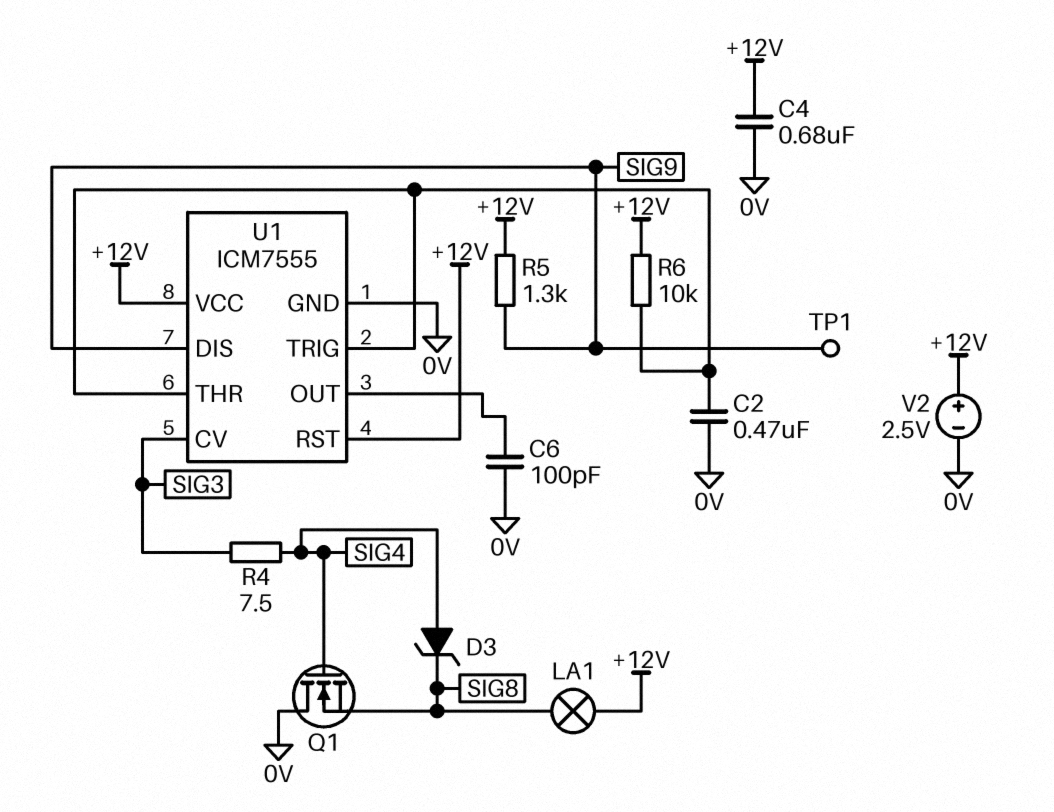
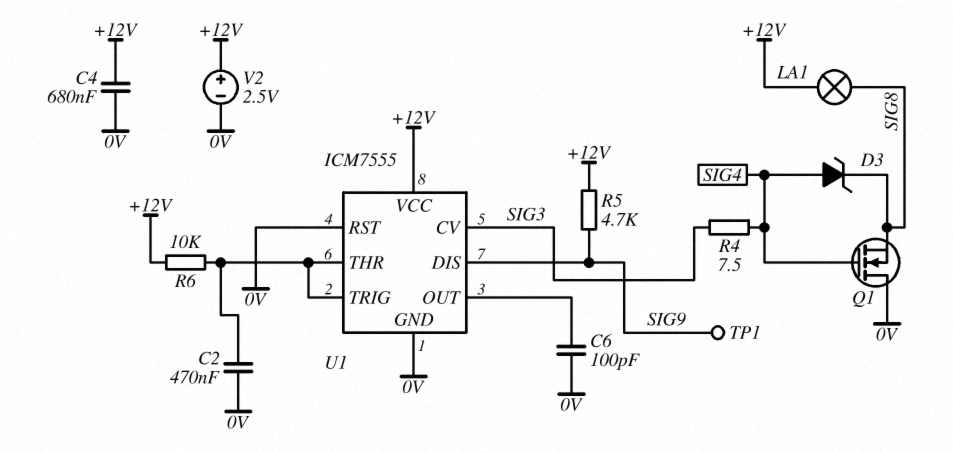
R5: 1.3k (+12V, SIG9) -> 4.7k (+12V, SIG9)
U1 pin RST: +12V -> 0V

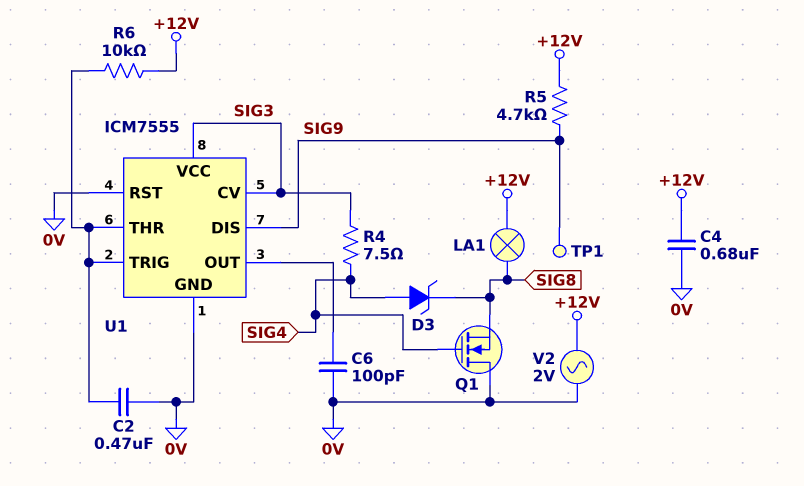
U1 pin VCC: +12V -> SIG3
V2: 2.5V (plus +12V, minus 0V) -> AC 2V (+12V, 0V)

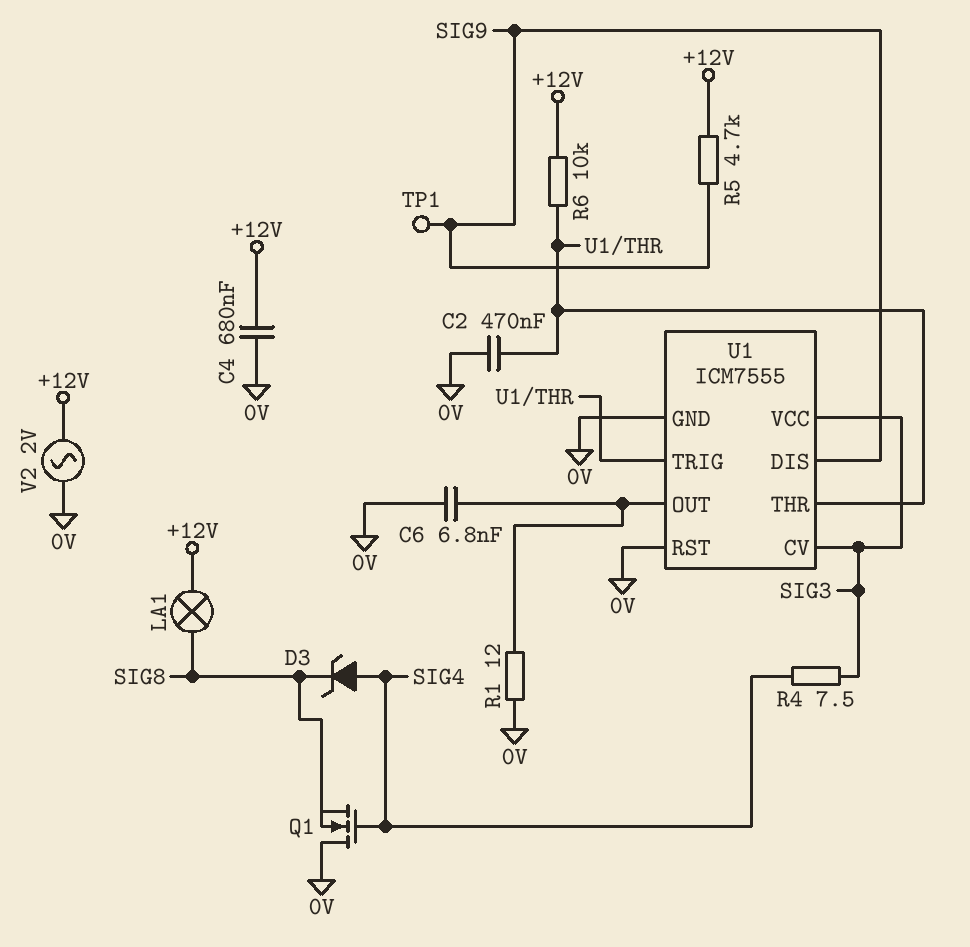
C6: 100pF (0V, U1/OUT) -> 6.8nF (0V, U1/OUT)
R1: none -> 12 (0V, U1/OUT)

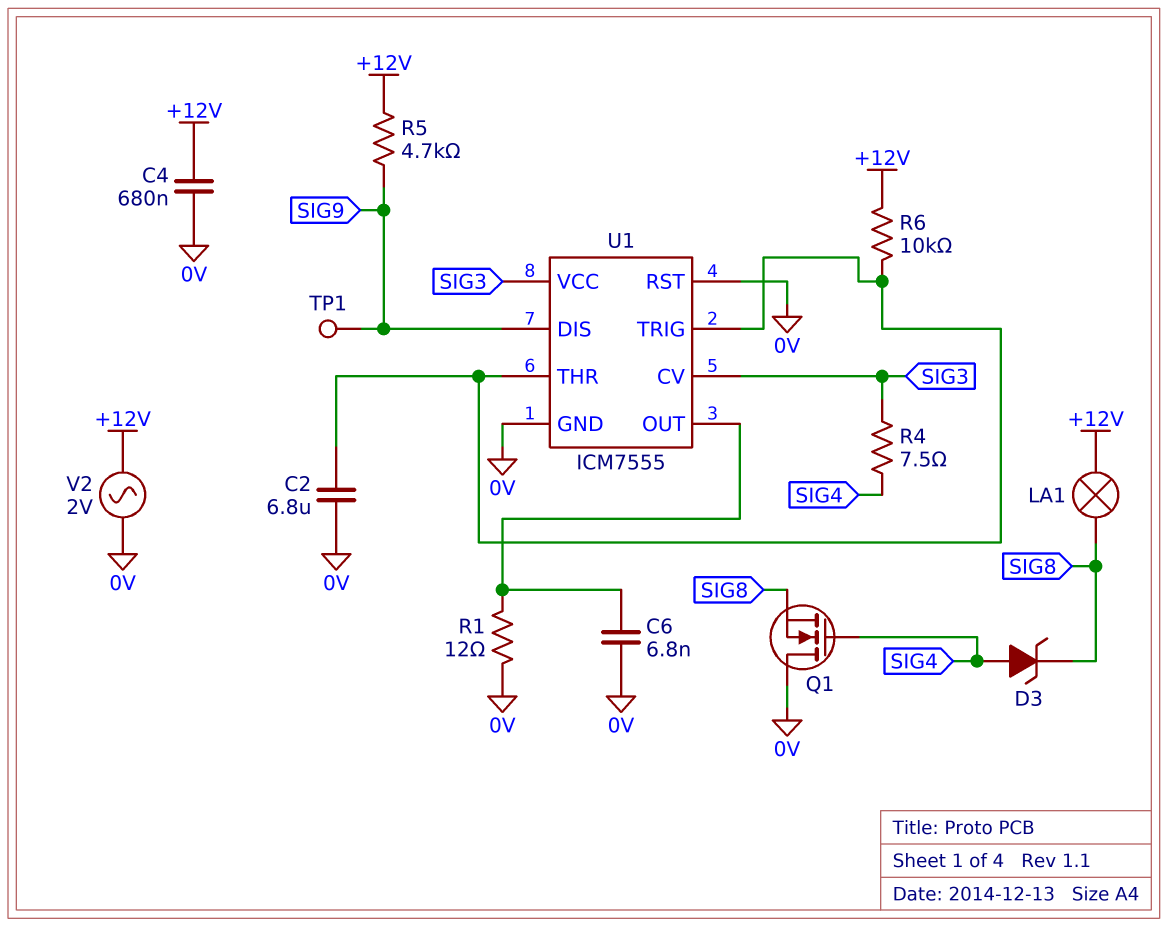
C2: 470nF (0V, U1/THR) -> 6.8uF (0V, U1/THR)

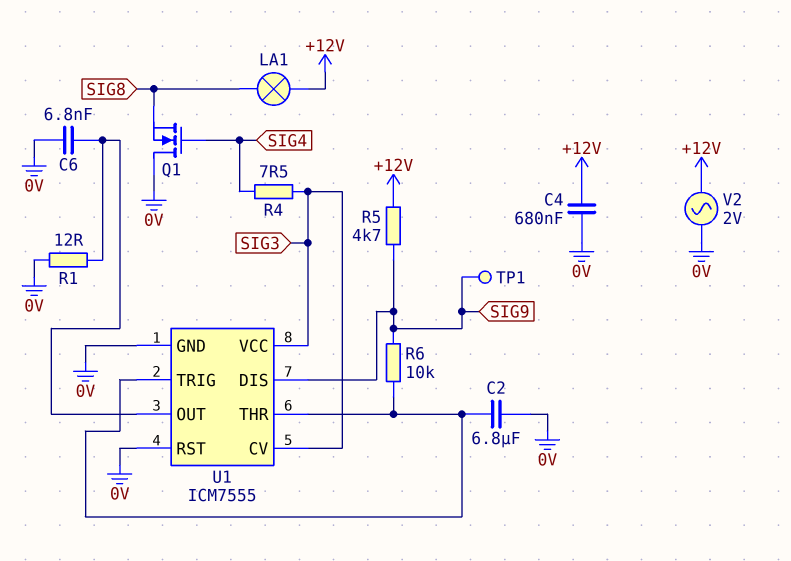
D3: zener (A SIG4, K SIG8) -> none
R6: 10k (+12V, U1/THR) -> 10k (SIG9, U1/THR)

